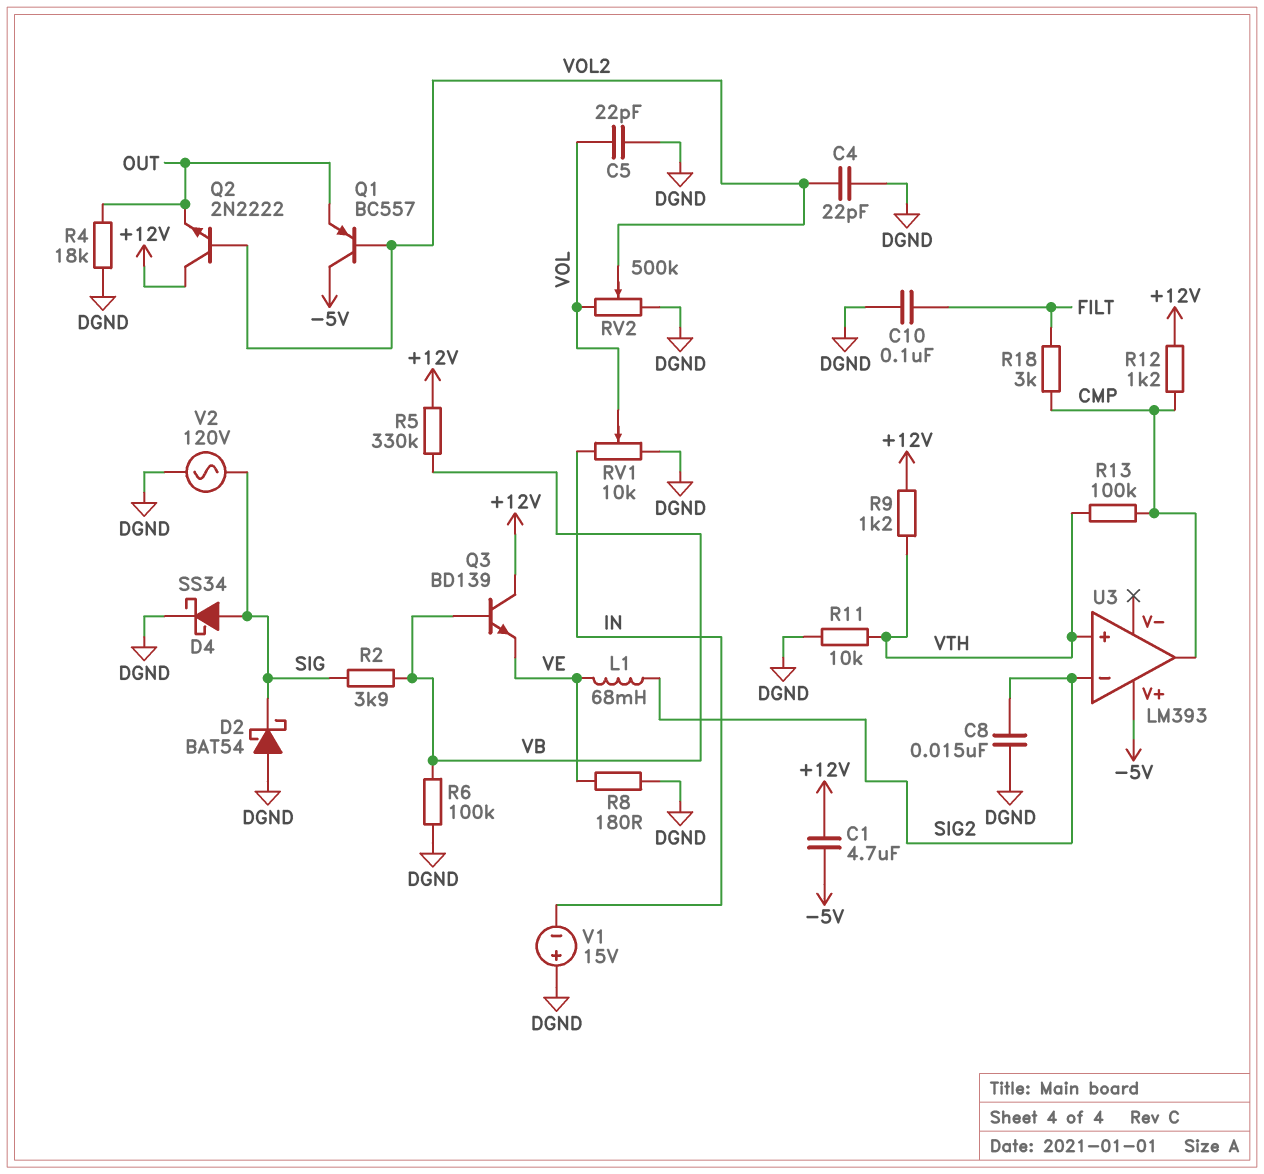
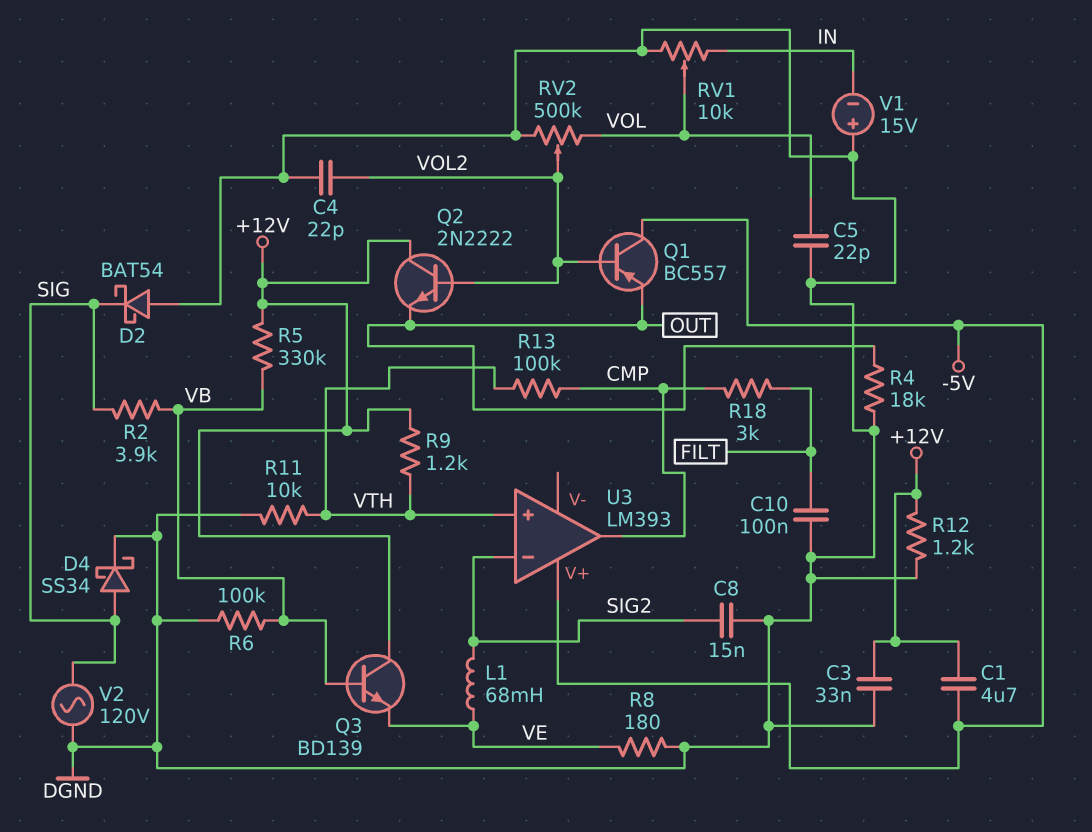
C3: none -> 33nF (+12V, DGND)
R12: 1.2k (+12V, CMP) -> 1.2k (+12V, DGND)

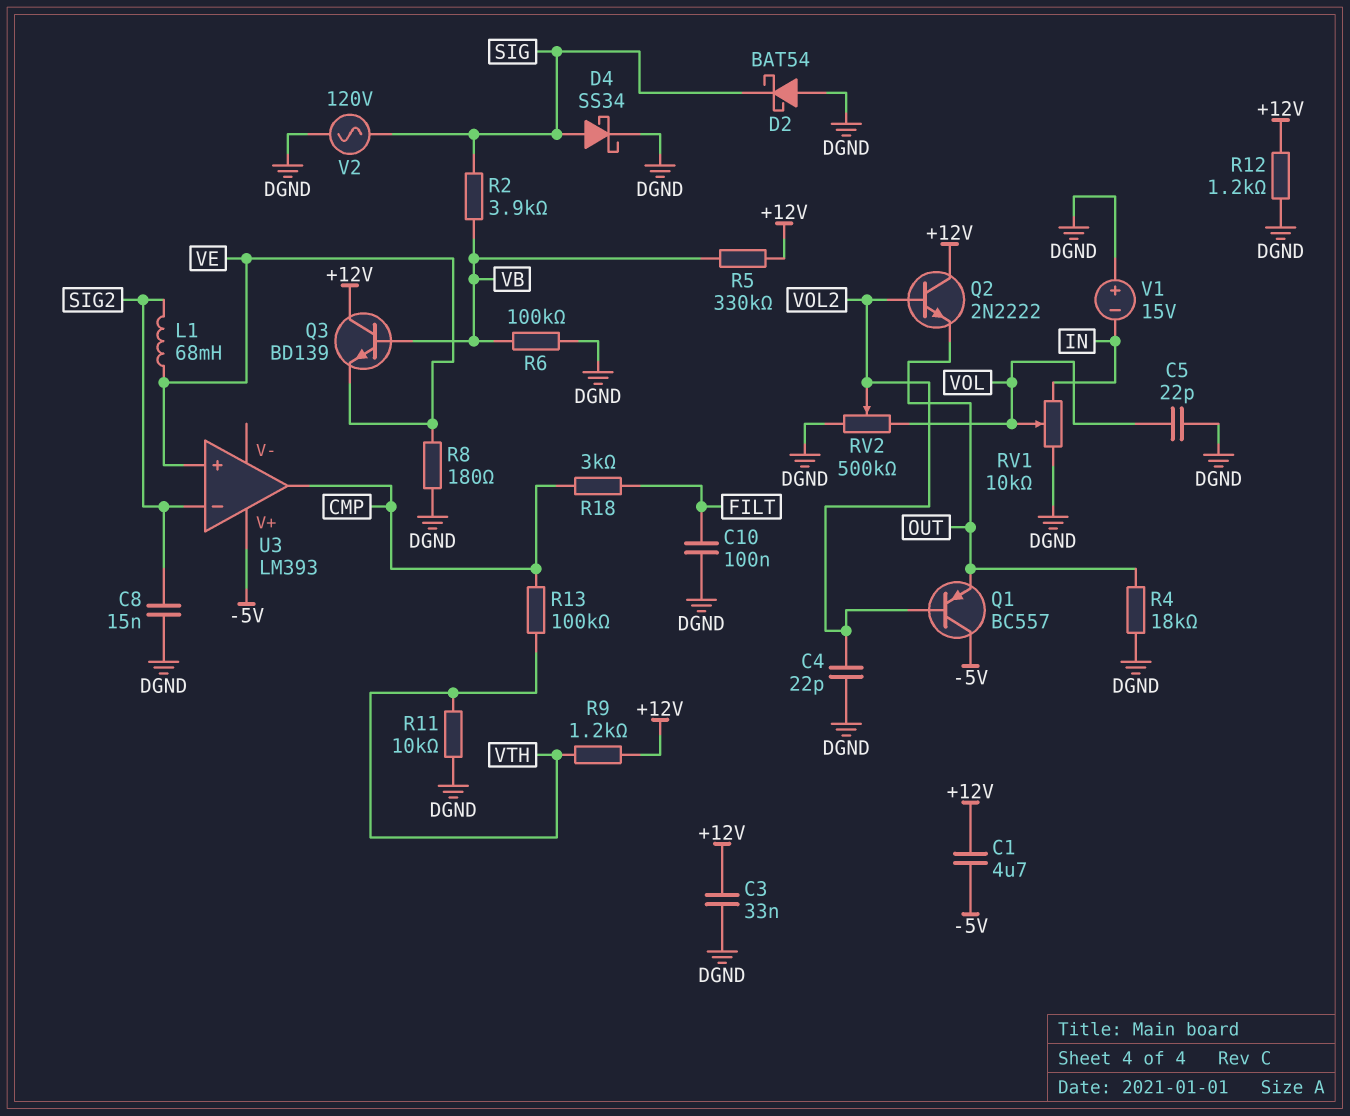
U3 pin in+: VTH -> VE

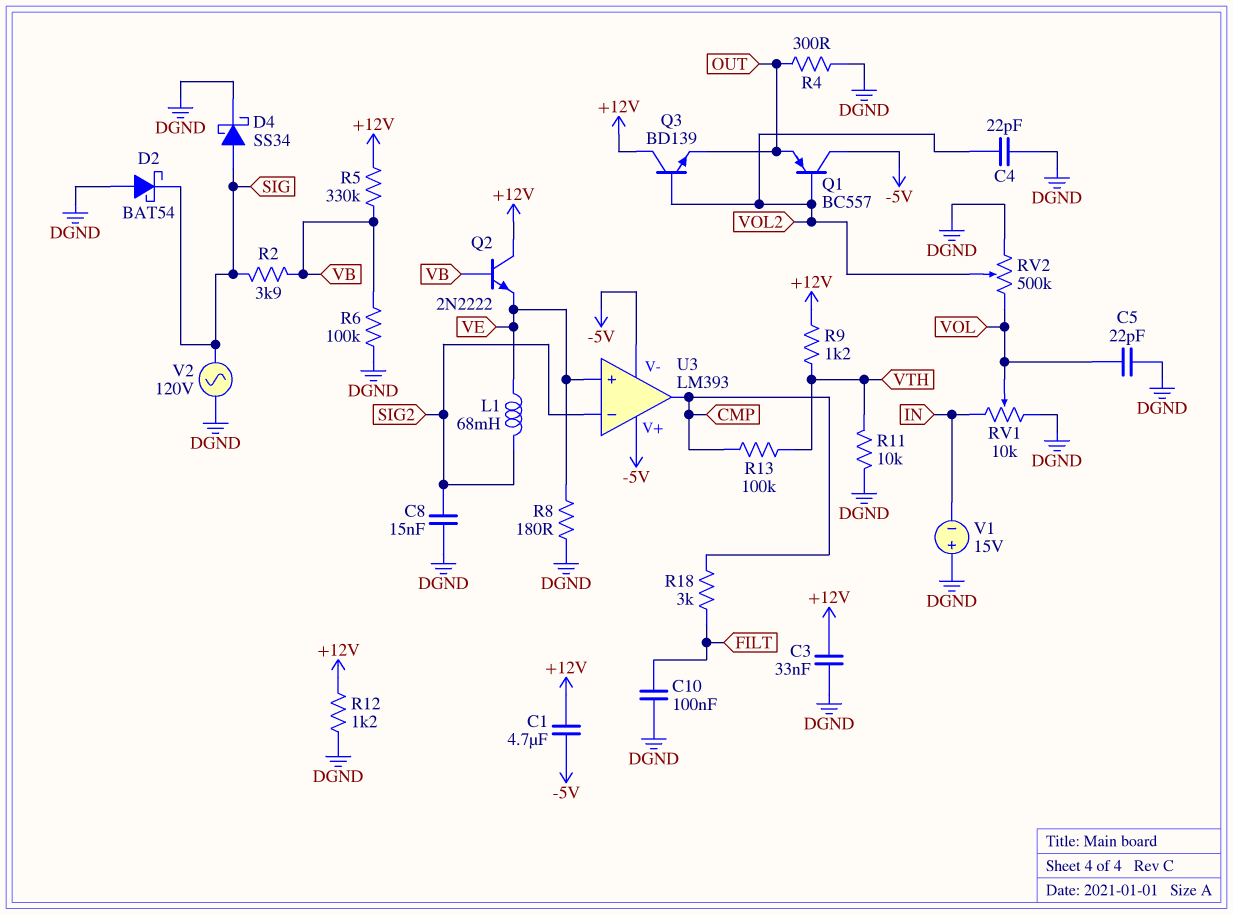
Q2: NPN 2N2222 (B VOL2, C +12V, E OUT) -> NPN 2N2222 (B VB, C +12V, E VE)
Q3: NPN BD139 (B VB, C +12V, E VE) -> NPN BD139 (B VOL2, C +12V, E OUT)
R4: 18k (DGND, OUT) -> 300 (DGND, OUT)
U3 pin V-: none -> -5V

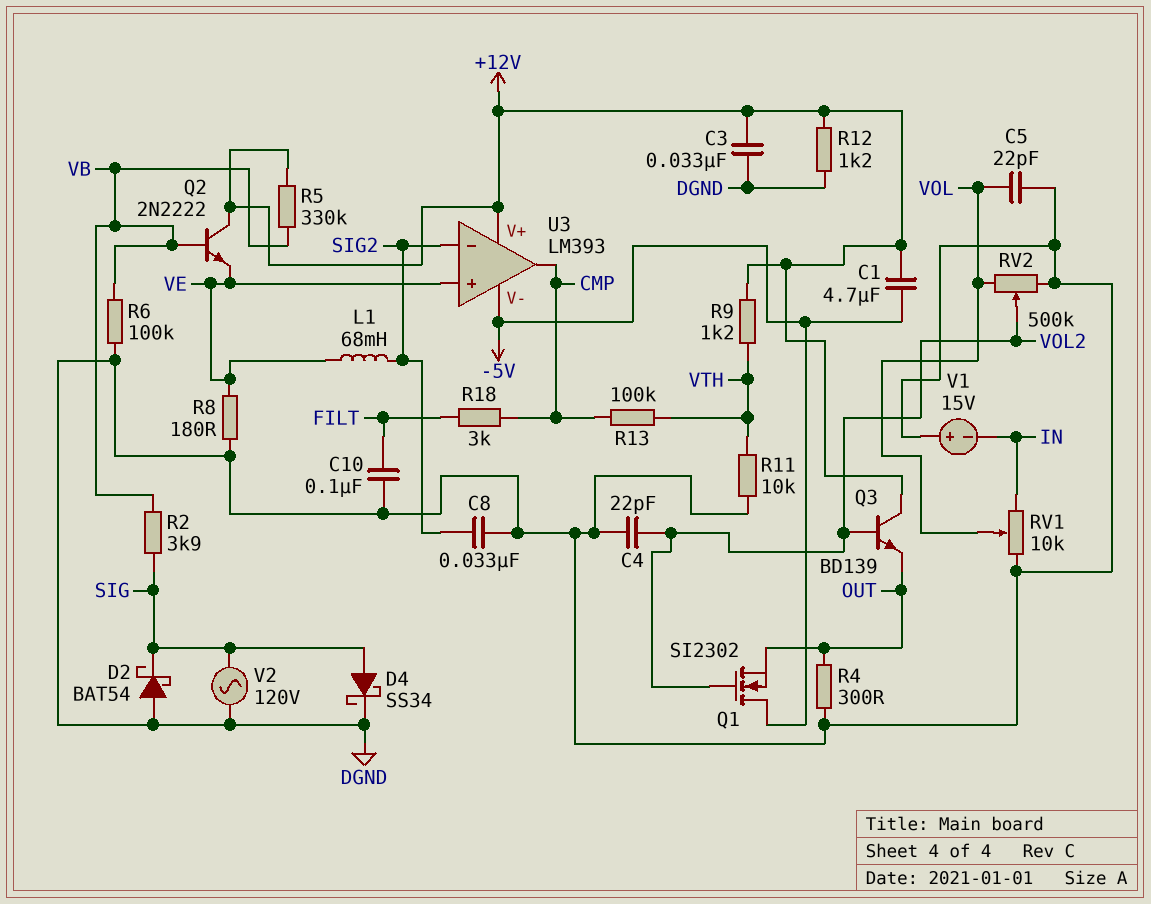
C8: 15nF (DGND, SIG2) -> 33nF (DGND, SIG2)
Q1: PNP BC557 (B VOL2, C -5V, E OUT) -> NMOS SI2302 (G VOL2, D -5V, S OUT)
U3 pin V+: -5V -> +12V

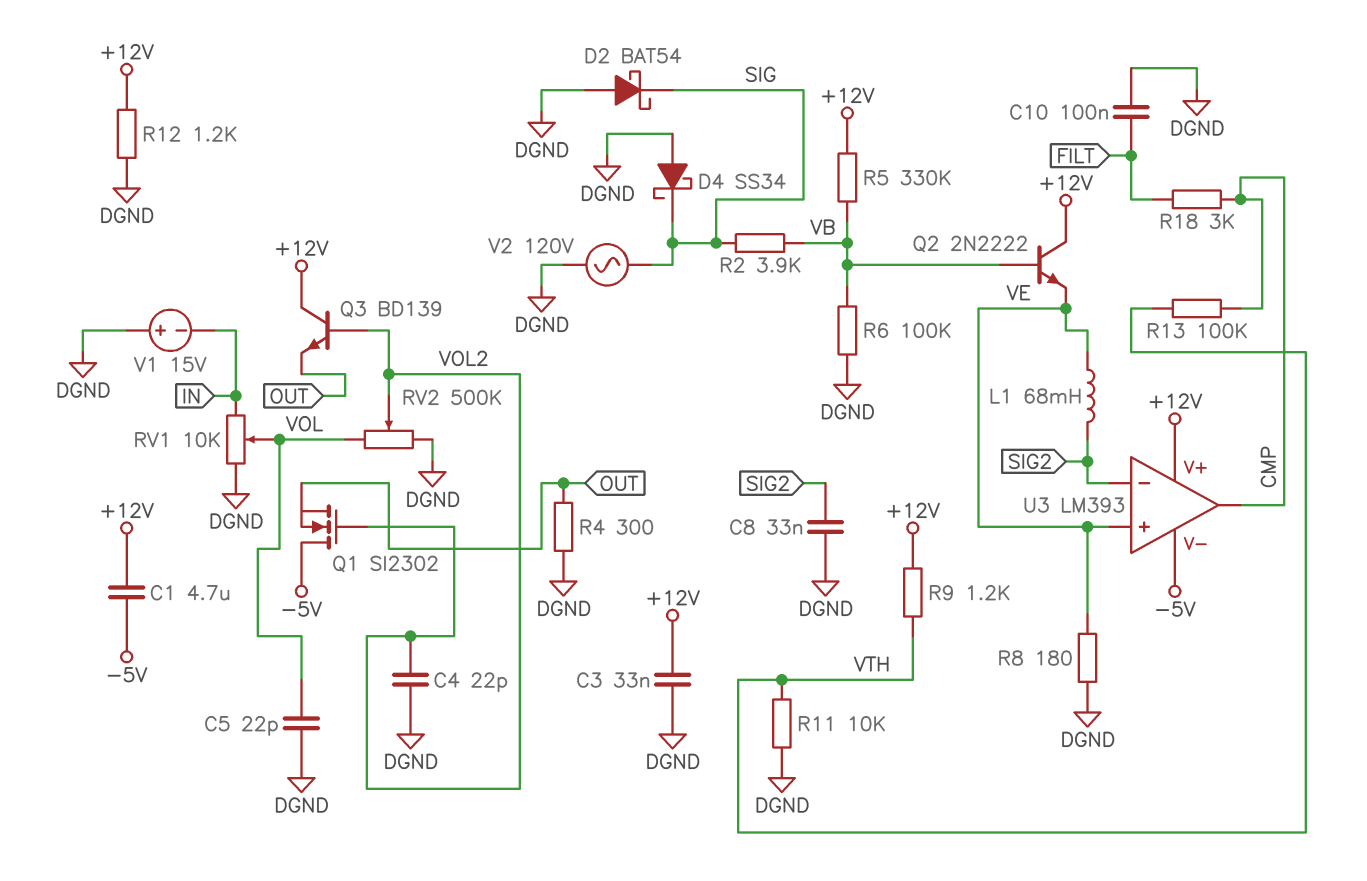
D4: schottky SS34 (A SIG, K DGND) -> schottky SS34 (A DGND, K SIG)

